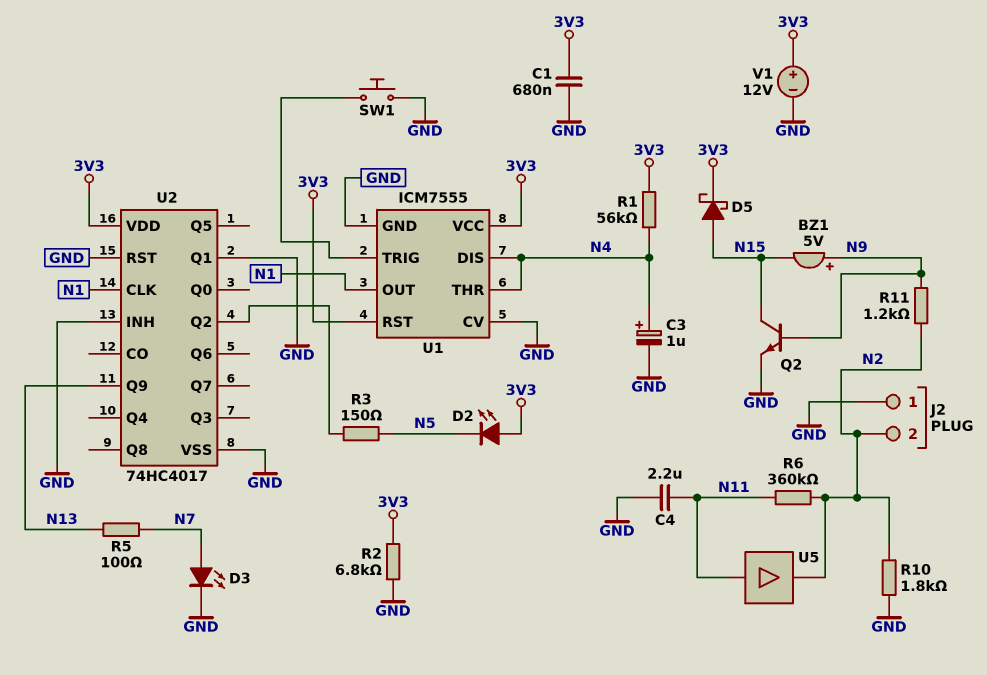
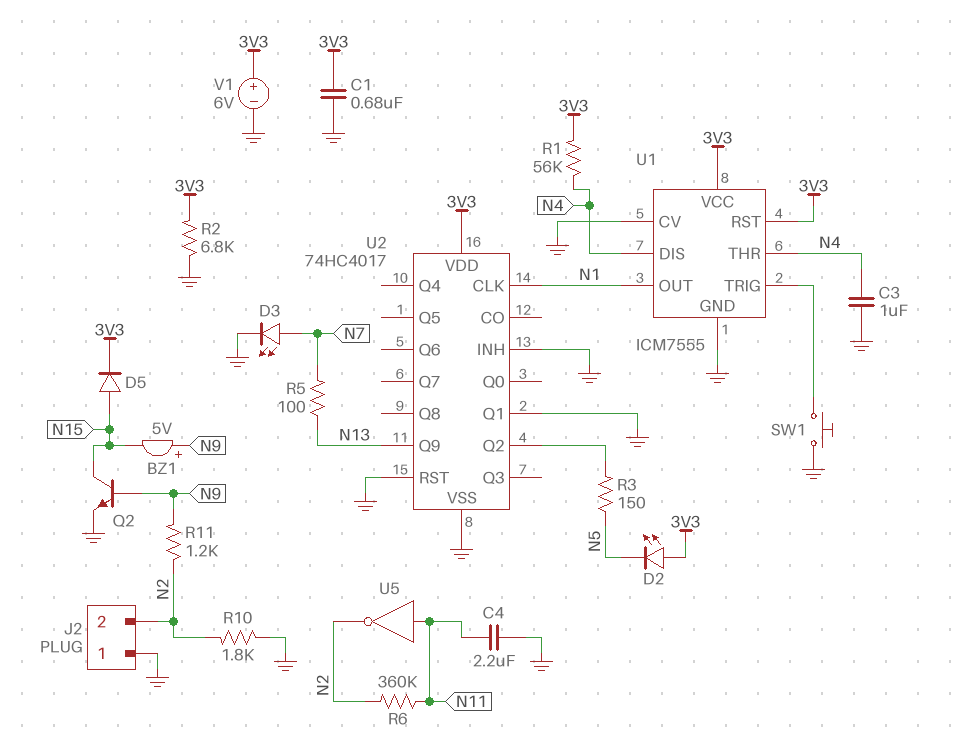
C3: 1uF (plus N4, minus GND) -> 1uF (GND, N4)
D5: schottky (A N15, K 3V3) -> diode (A N15, K 3V3)
U5: buffer (in N11, out N2) -> NOT (in N11, out N2)
V1: 12V (plus 3V3, minus GND) -> 6V (plus 3V3, minus GND)

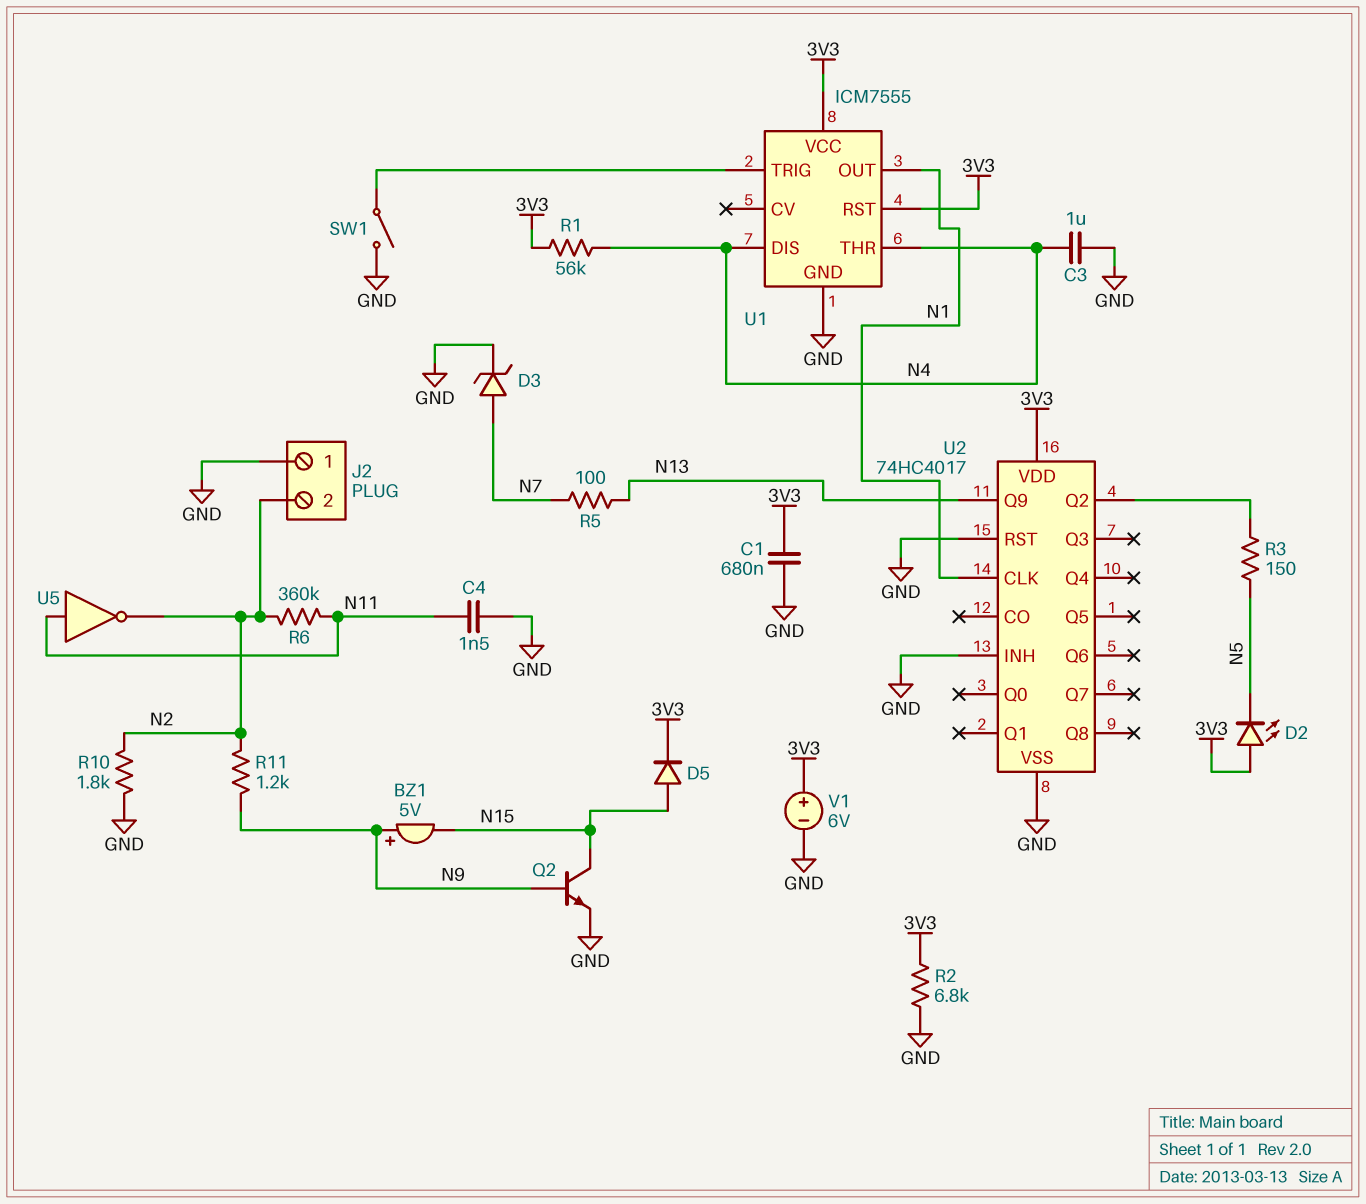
C4: 2.2uF (GND, N11) -> 1.5nF (GND, N11)
D3: LED (A N7, K GND) -> zener (A N7, K GND)
SW1: button (GND, U1/TRIG) -> switch (GND, U1/TRIG)
U1 pin CV: GND -> none
U2 pin Q1: GND -> none

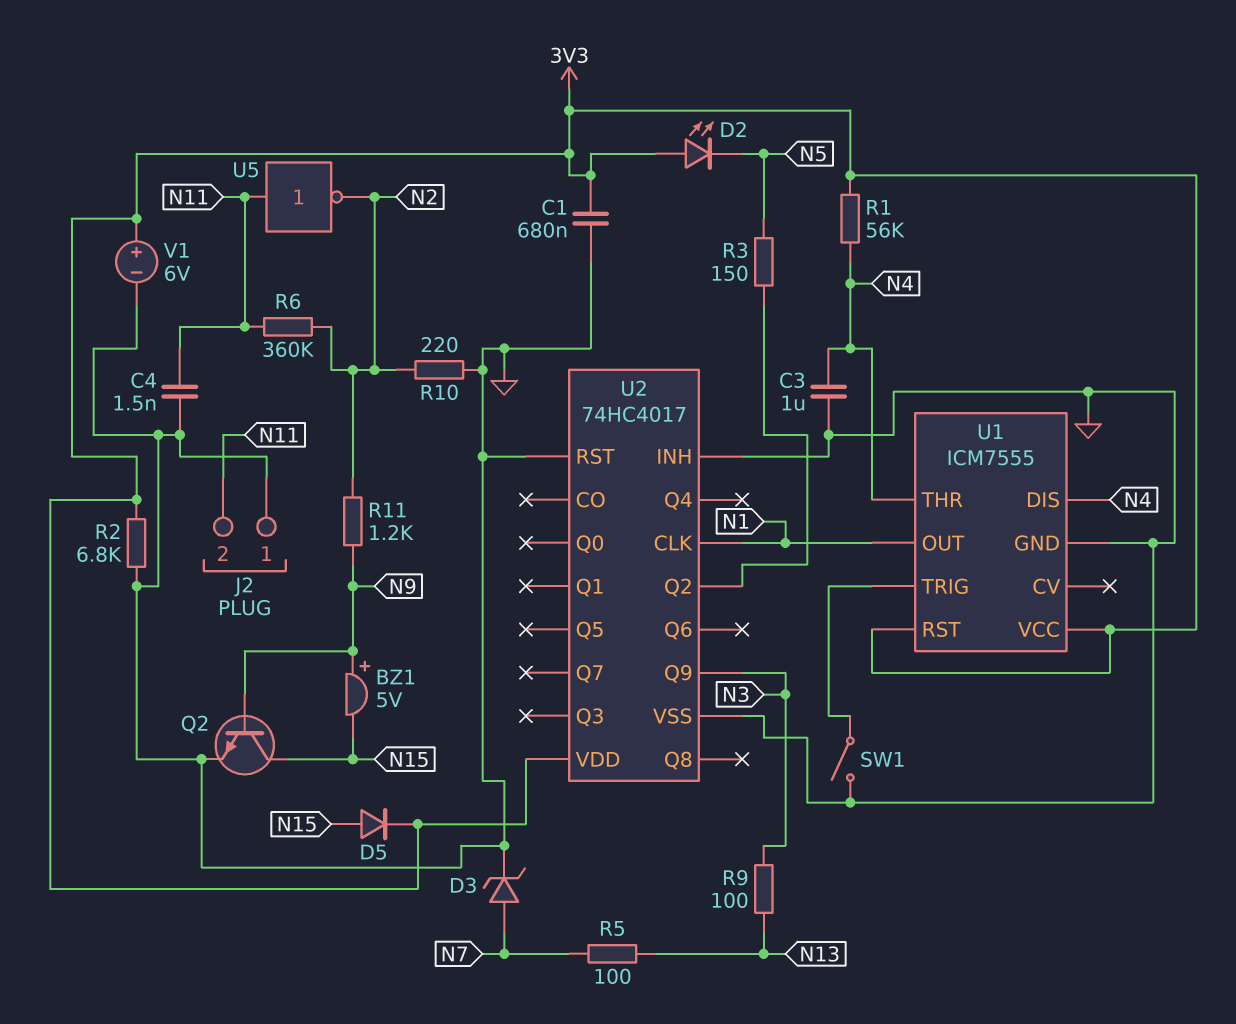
J2 pin 2: N2 -> N11
R9: none -> 100 (N3, N13)
R10: 1.8k (GND, N2) -> 220 (GND, N2)
U2 pin Q9: N13 -> N3

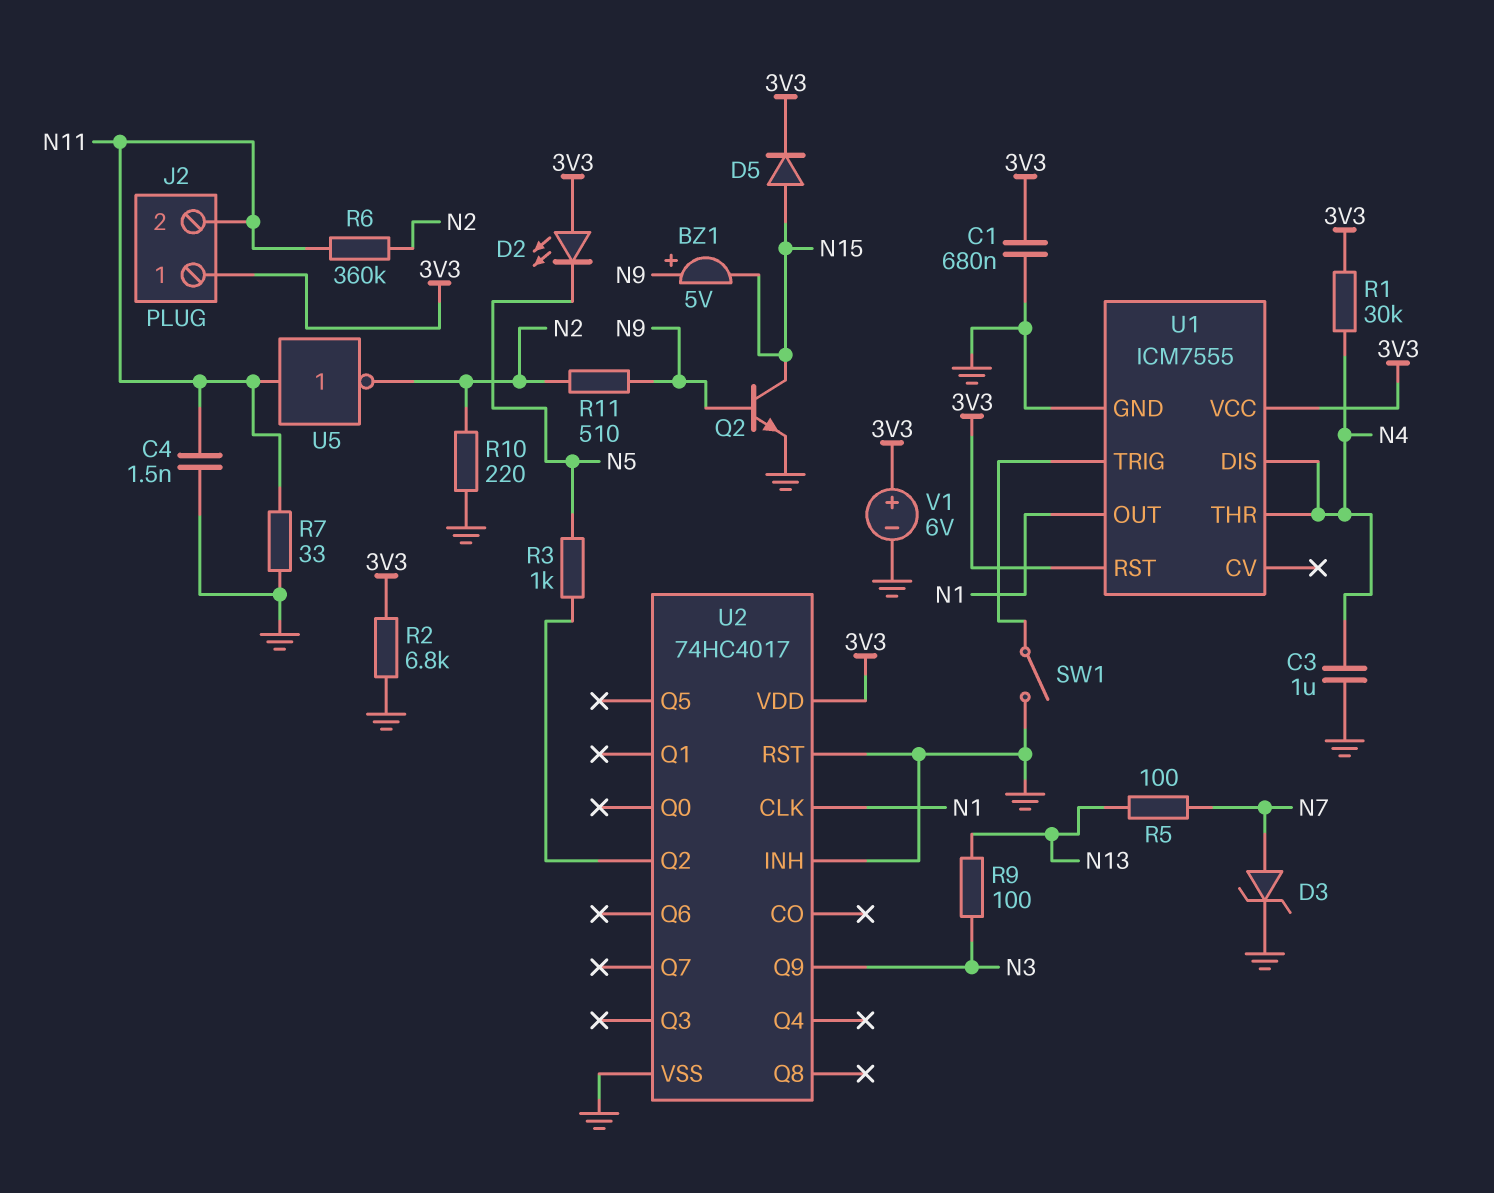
J2 pin 1: GND -> 3V3
R1: 56k (3V3, N4) -> 30k (3V3, N4)
R3: 150 (N5, U2/Q2) -> 1k (N5, U2/Q2)
R7: none -> 33 (GND, N11)
R11: 1.2k (N2, N9) -> 510 (N2, N9)

